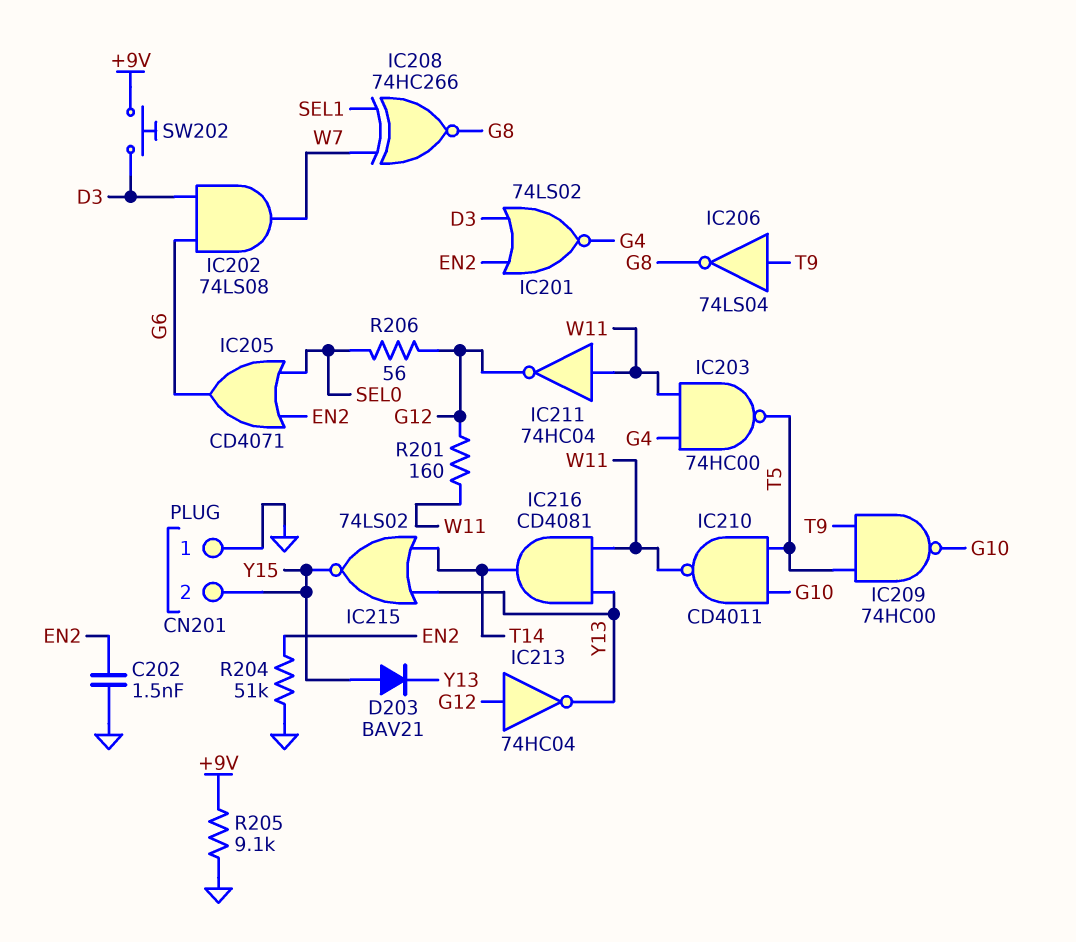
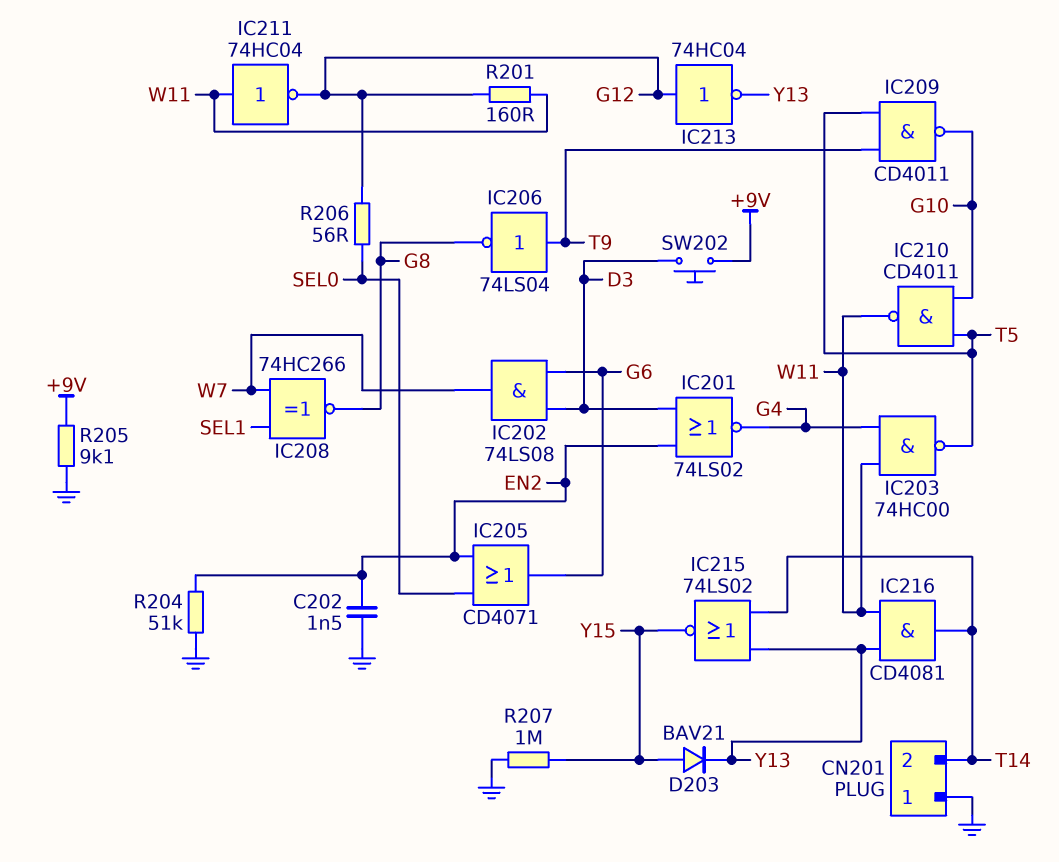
CN201 pin 2: Y15 -> T14
IC209: NAND 74HC00 (in T5, in T9, out G10) -> NAND CD4011 (in T5, in T9, out G10)
R207: none -> 1M (GND, Y15)

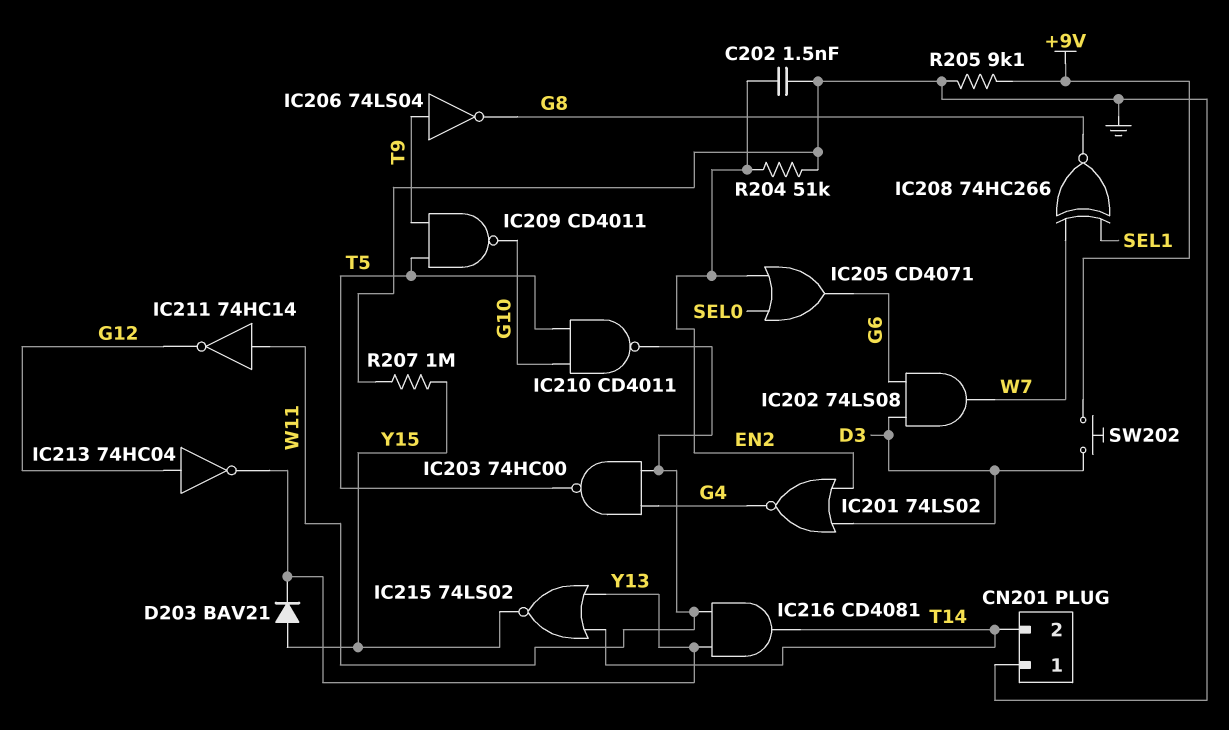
IC211: NOT 74HC04 (in W11, out G12) -> NOT 74HC14 (in W11, out G12)
R201: 160 (G12, W11) -> none
R206: 56 (G12, SEL0) -> none

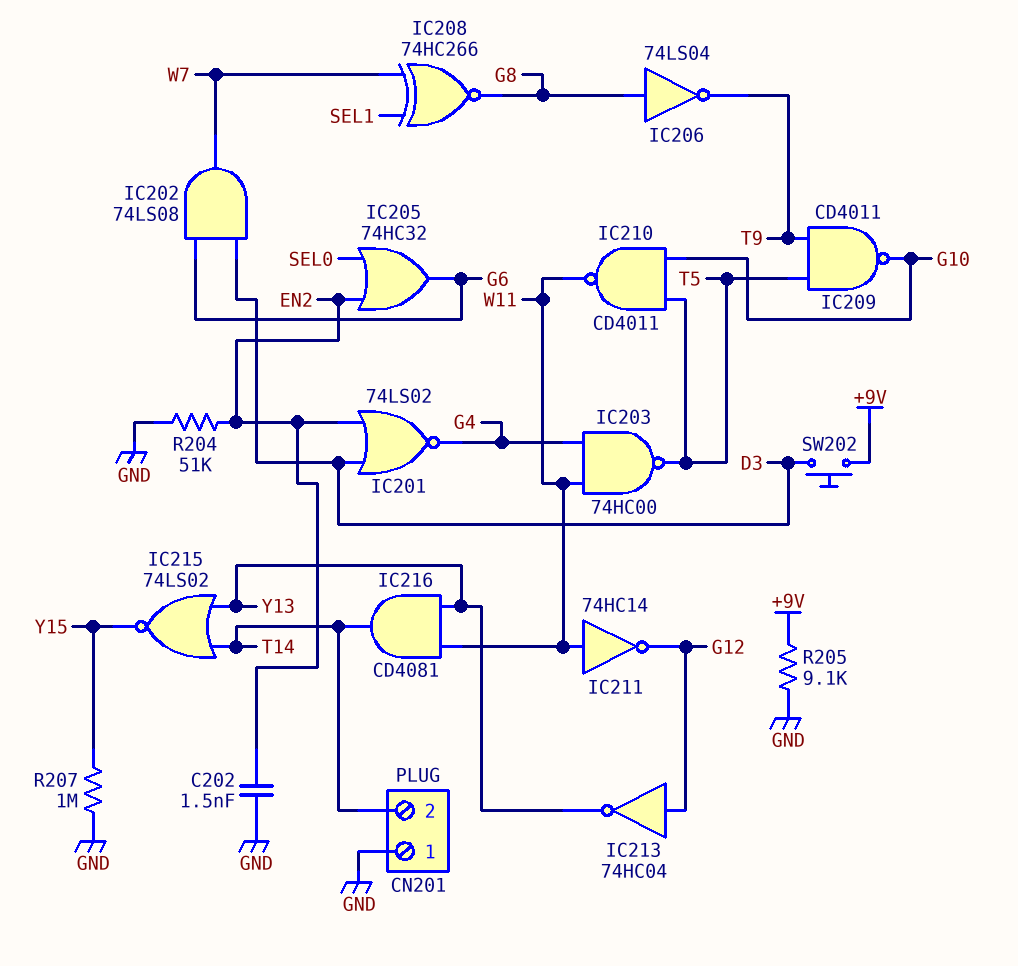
D203: diode BAV21 (A Y15, K Y13) -> none
IC205: OR CD4071 (in EN2, in SEL0, out G6) -> OR 74HC32 (in EN2, in SEL0, out G6)
IC206: NOT 74LS04 (in T9, out G8) -> NOT 74LS04 (in G8, out T9)

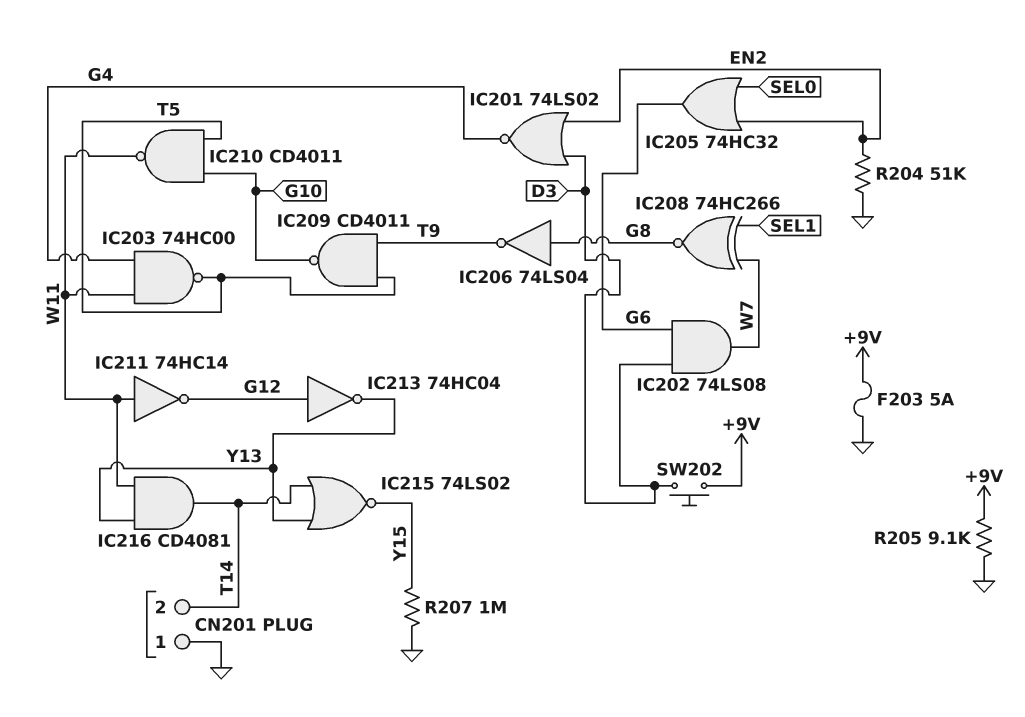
C202: 1.5nF (EN2, GND) -> none
F203: none -> 5A (+9V, GND)

